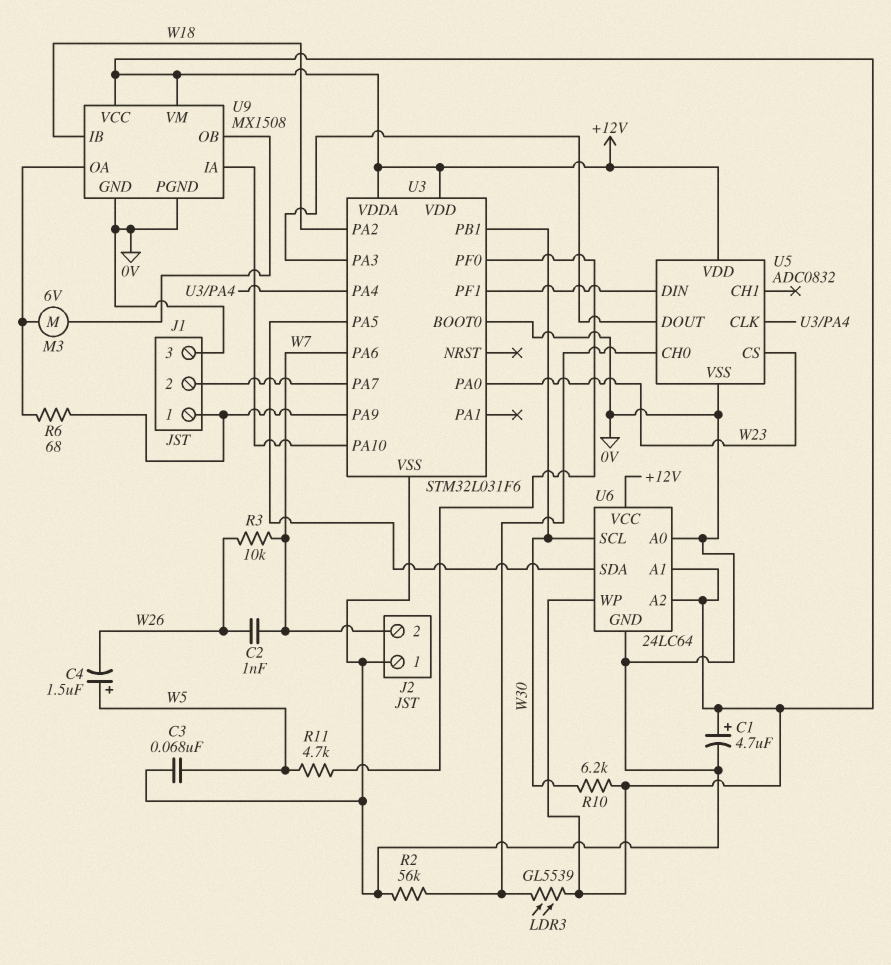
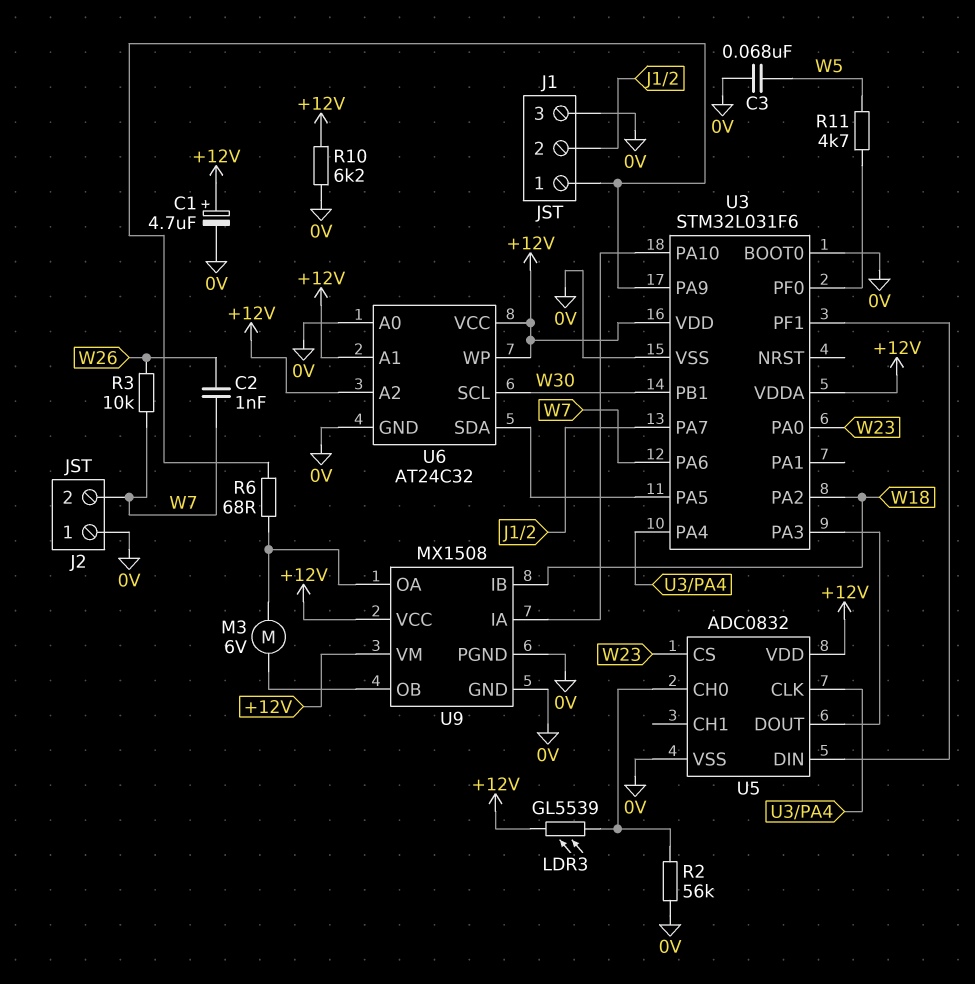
C4: 1.5uF (plus W5, minus W26) -> none
R10: 6.2k (+12V, W30) -> 6.2k (+12V, 0V)
U6: 24LC64 -> AT24C32

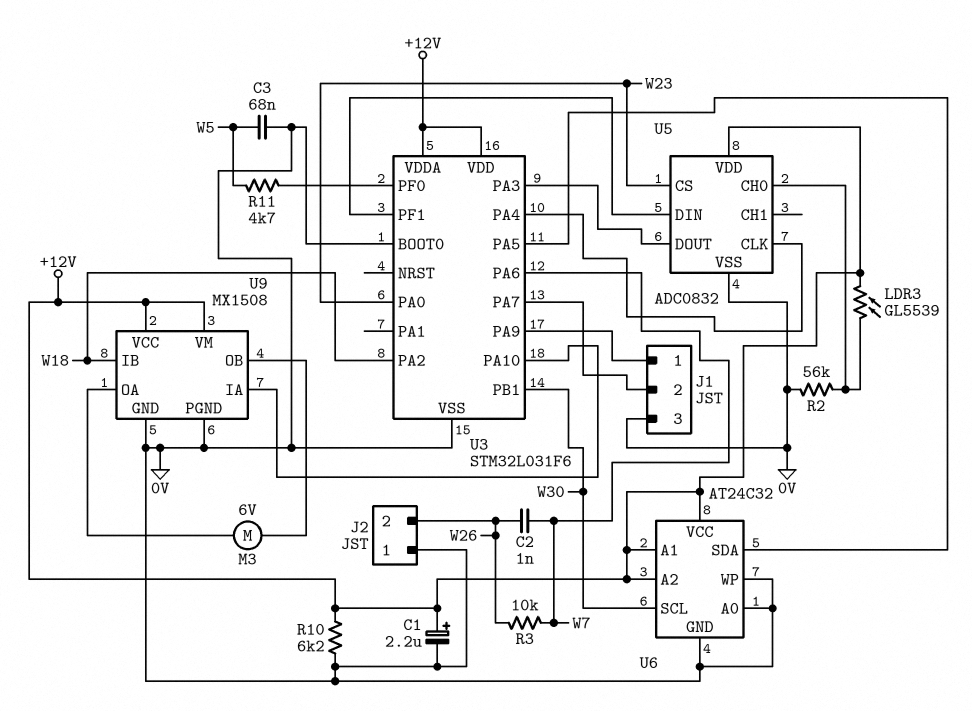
C1: 4.7uF (plus +12V, minus 0V) -> 2.2uF (plus +12V, minus 0V)
J2 pin 2: W7 -> W26
R6: 68 (J1/1, U9/OA) -> none
U6 pin WP: +12V -> 0V

